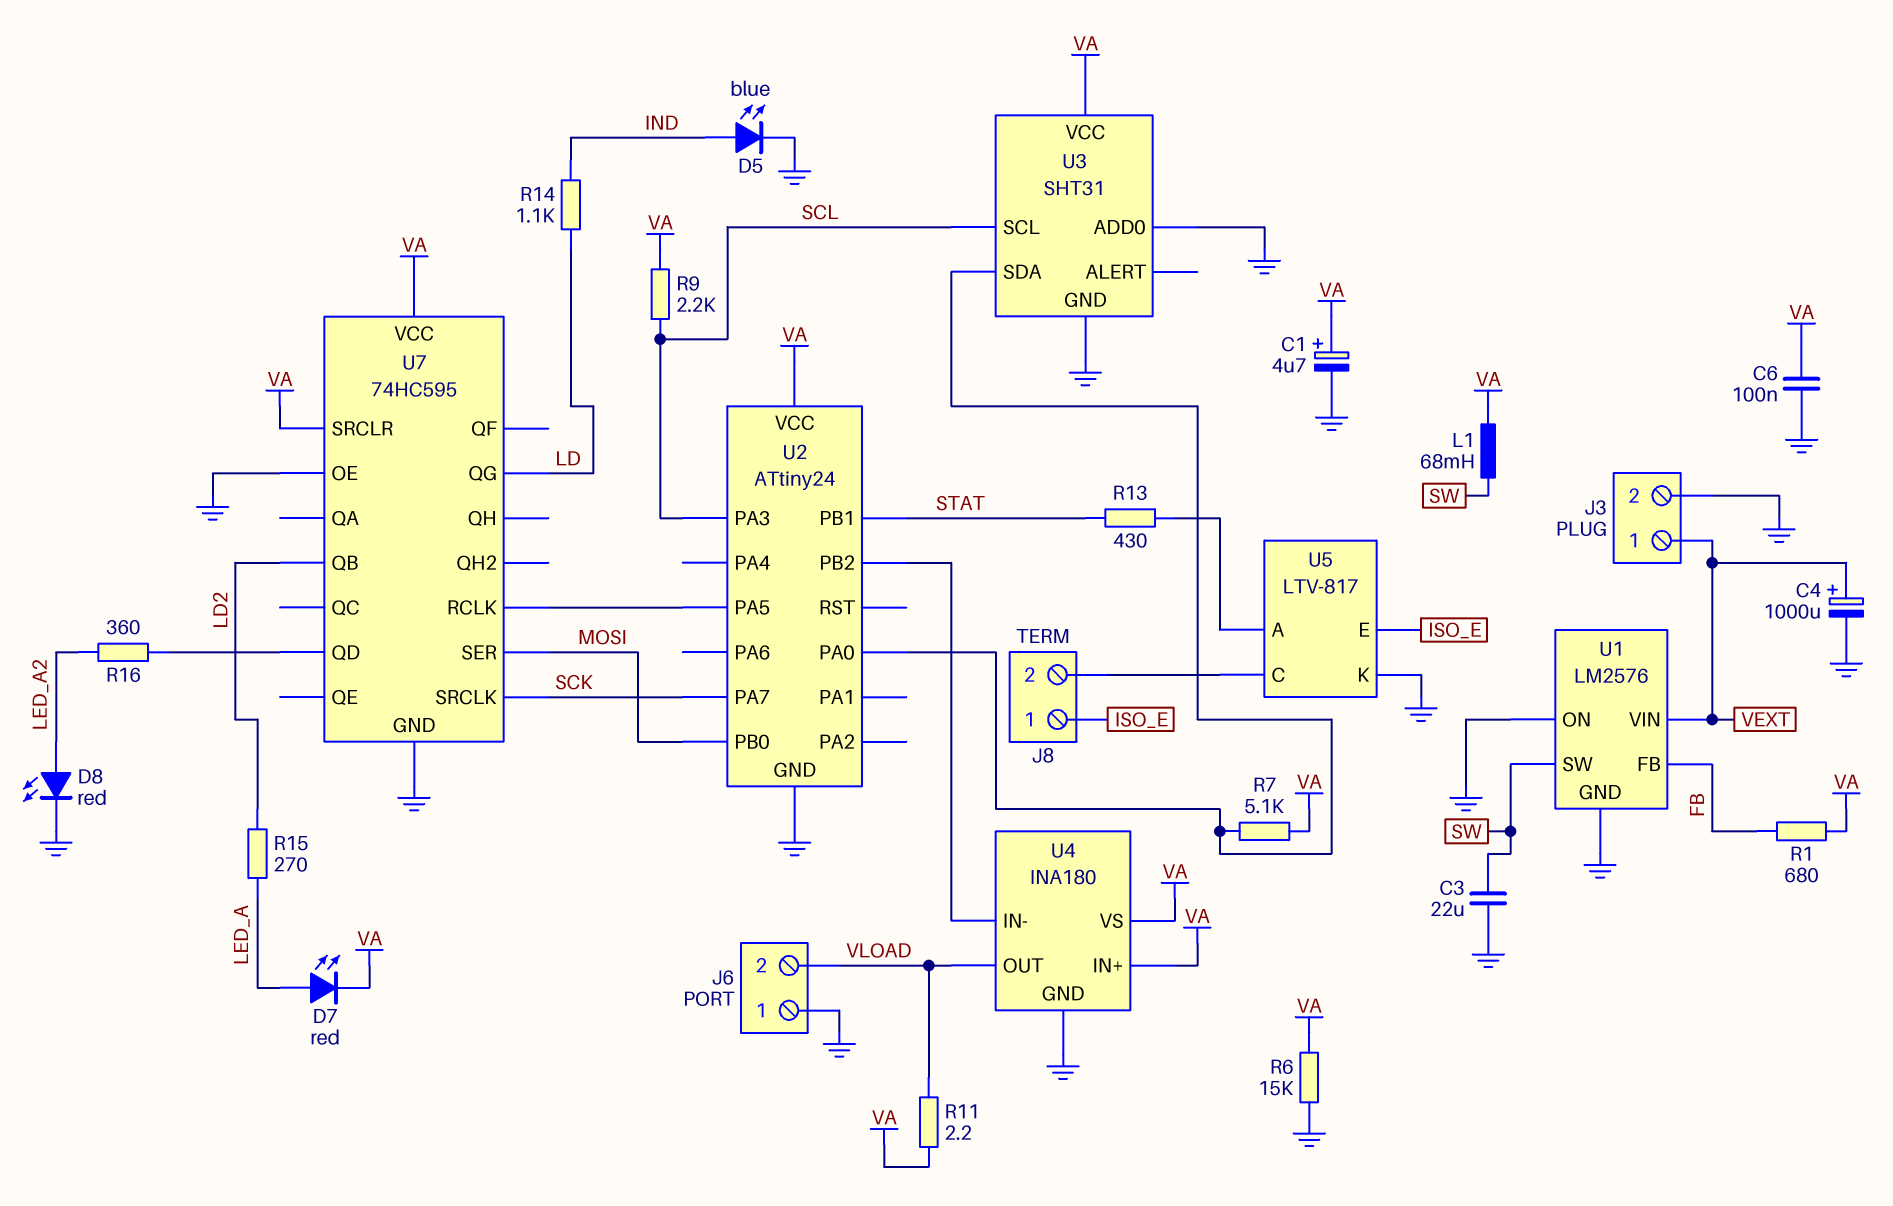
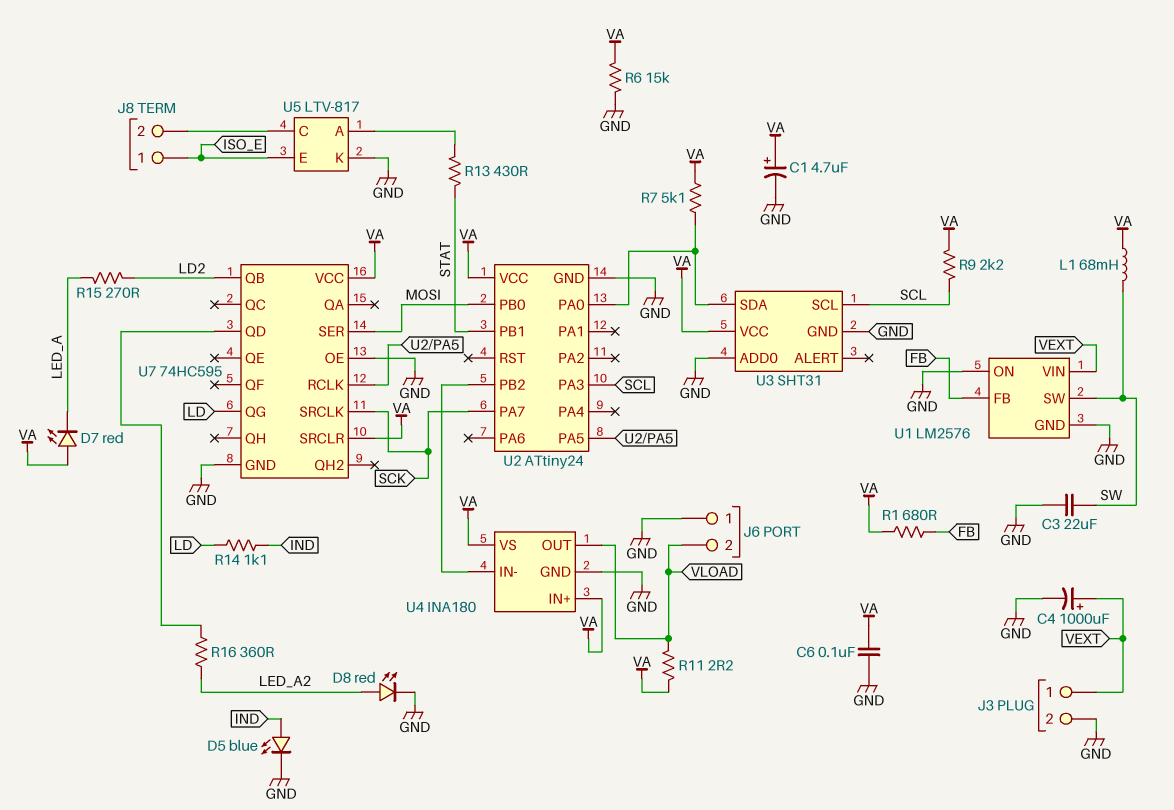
D7: LED red (A LED_A, K VA) -> LED red (A VA, K LED_A)

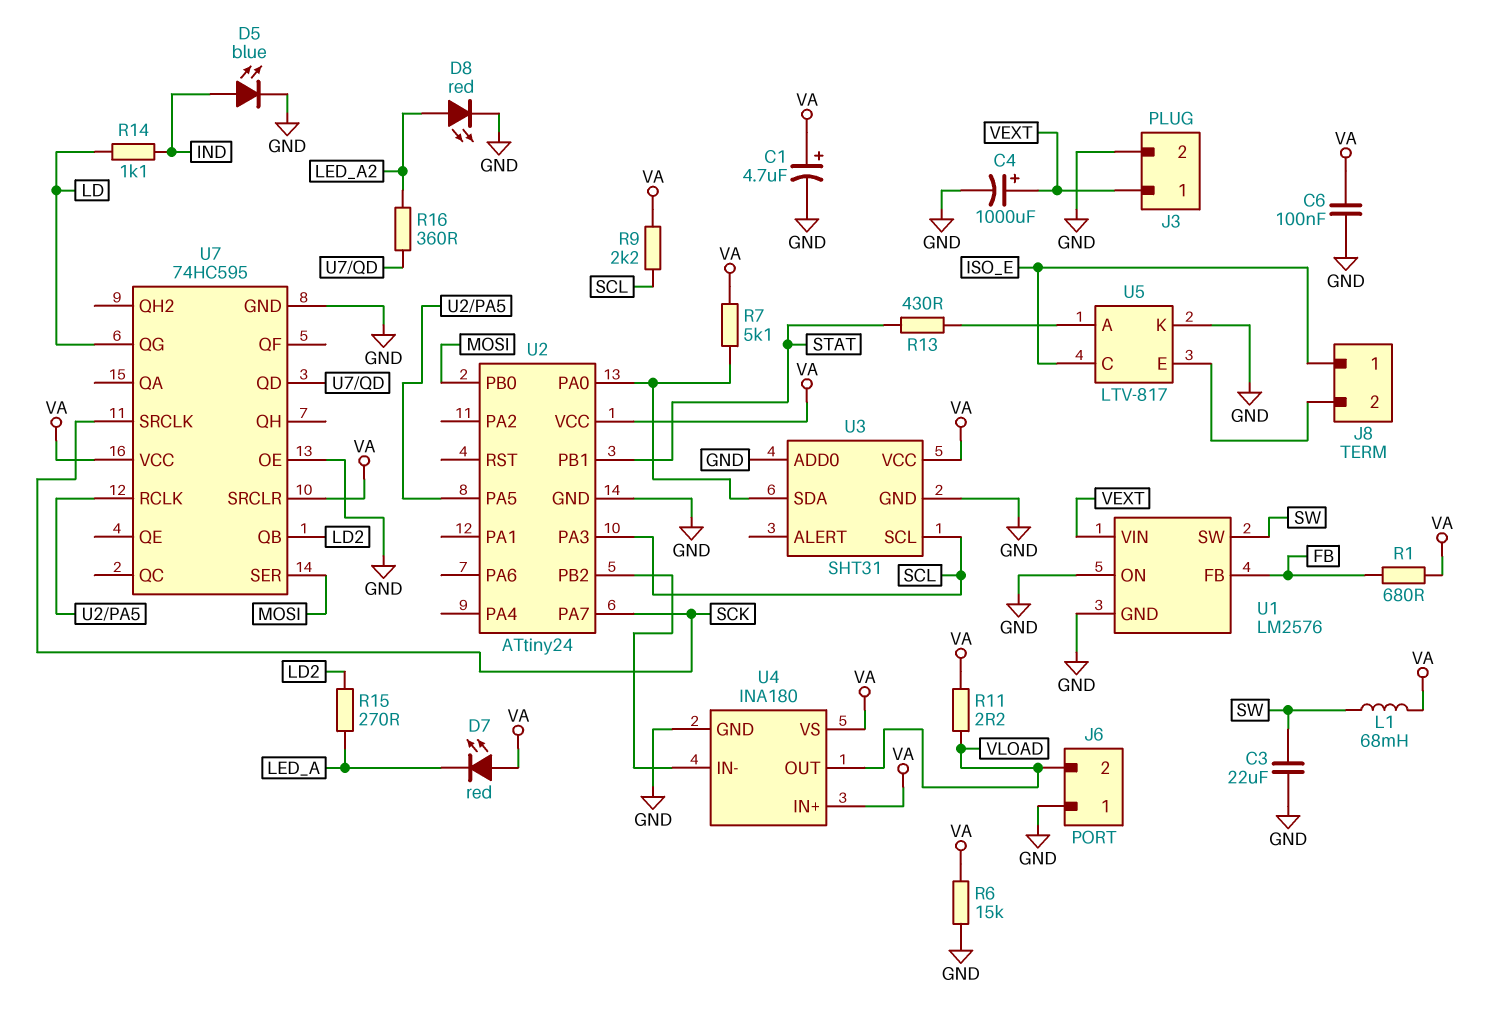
U5 pin C: J8/2 -> ISO_E
U5 pin E: ISO_E -> J8/2

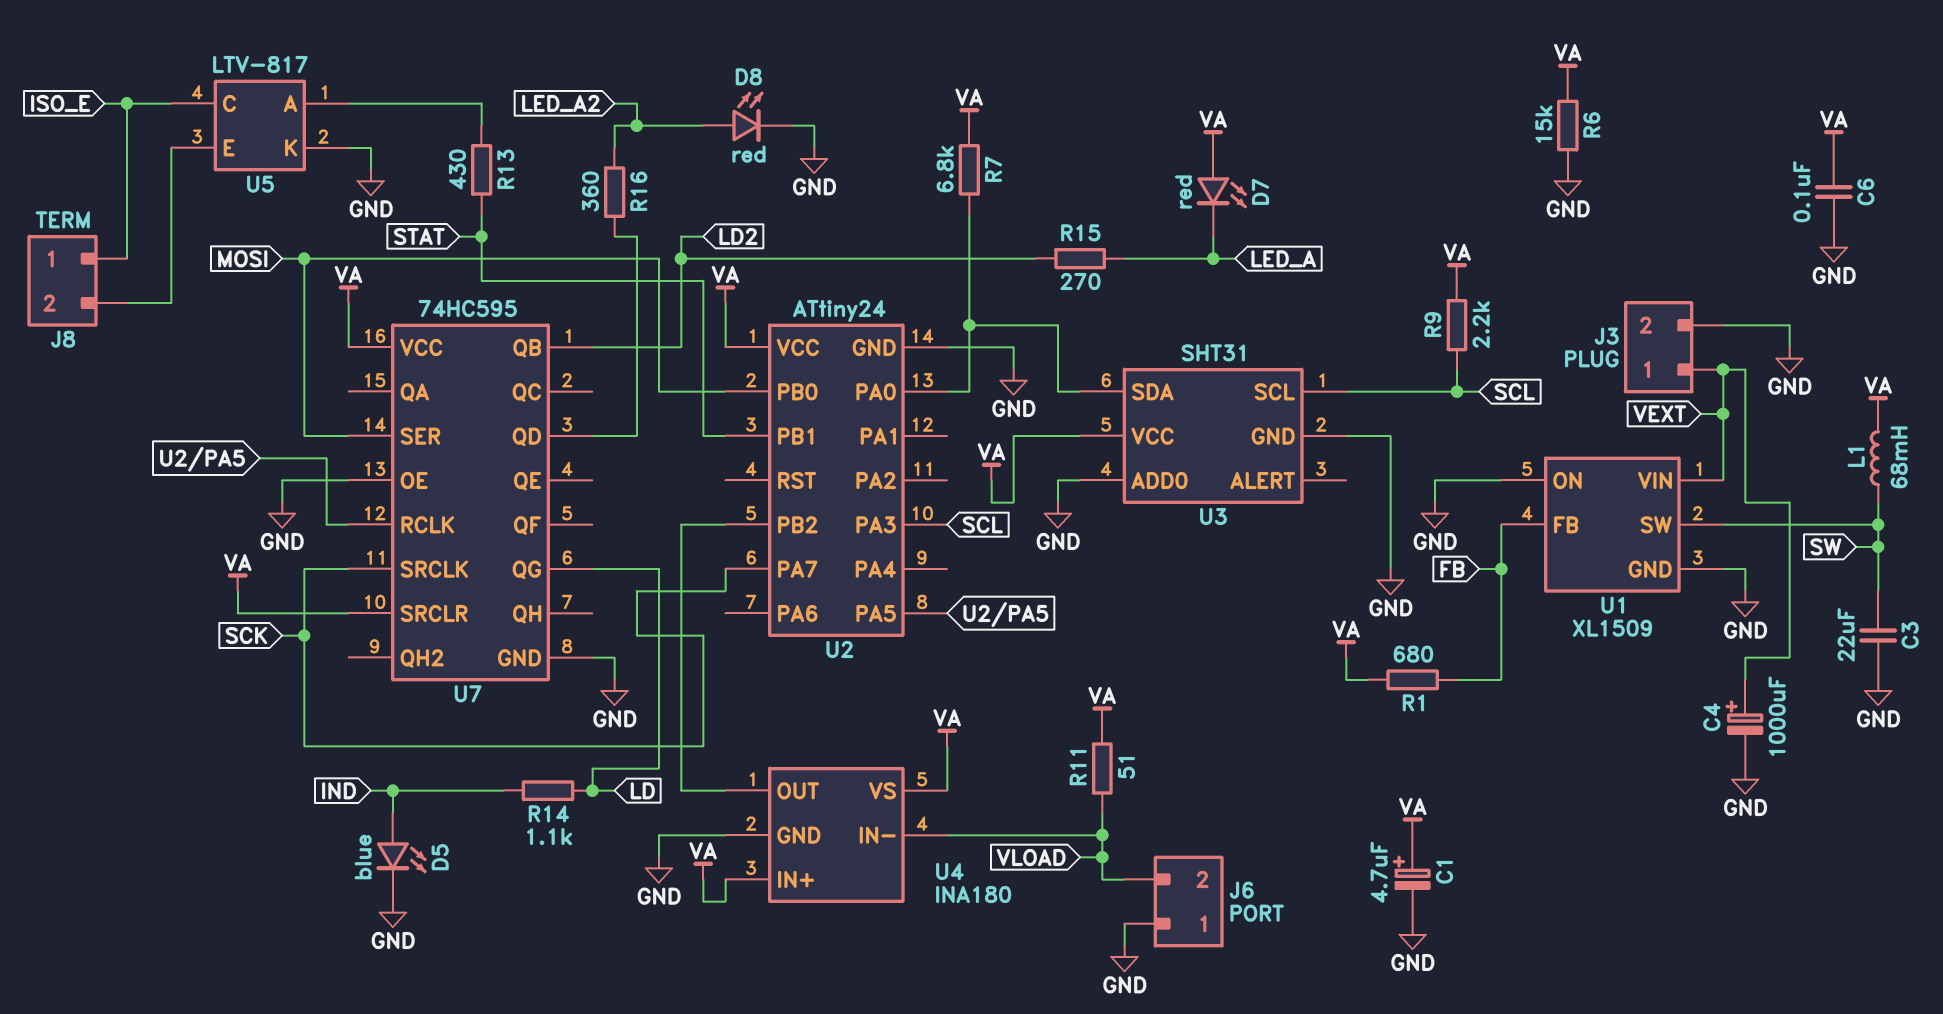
R7: 5.1k (U2/PA0, VA) -> 6.8k (U2/PA0, VA)
R11: 2.2 (VA, VLOAD) -> 51 (VA, VLOAD)
U1: LM2576 -> XL1509
U4 pin IN-: U2/PB2 -> VLOAD
U4 pin OUT: VLOAD -> U2/PB2

